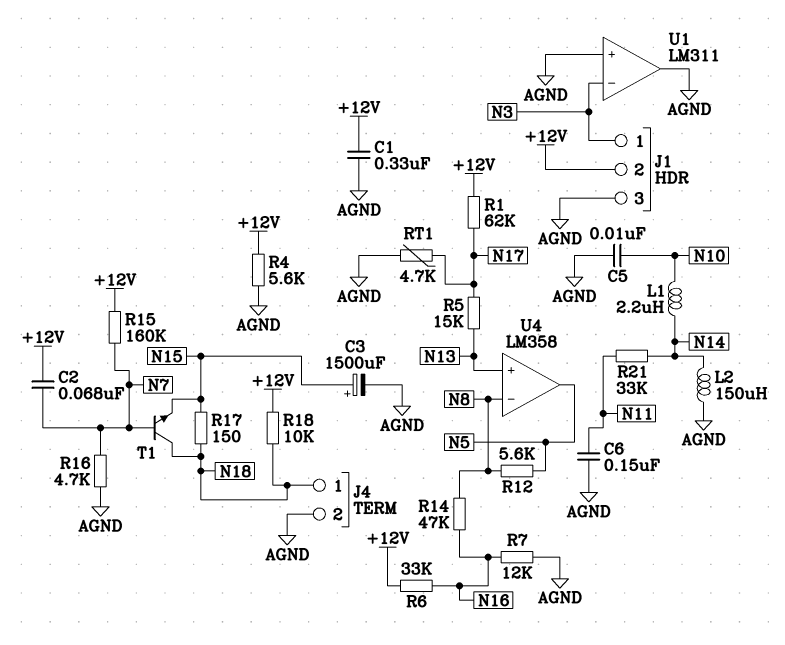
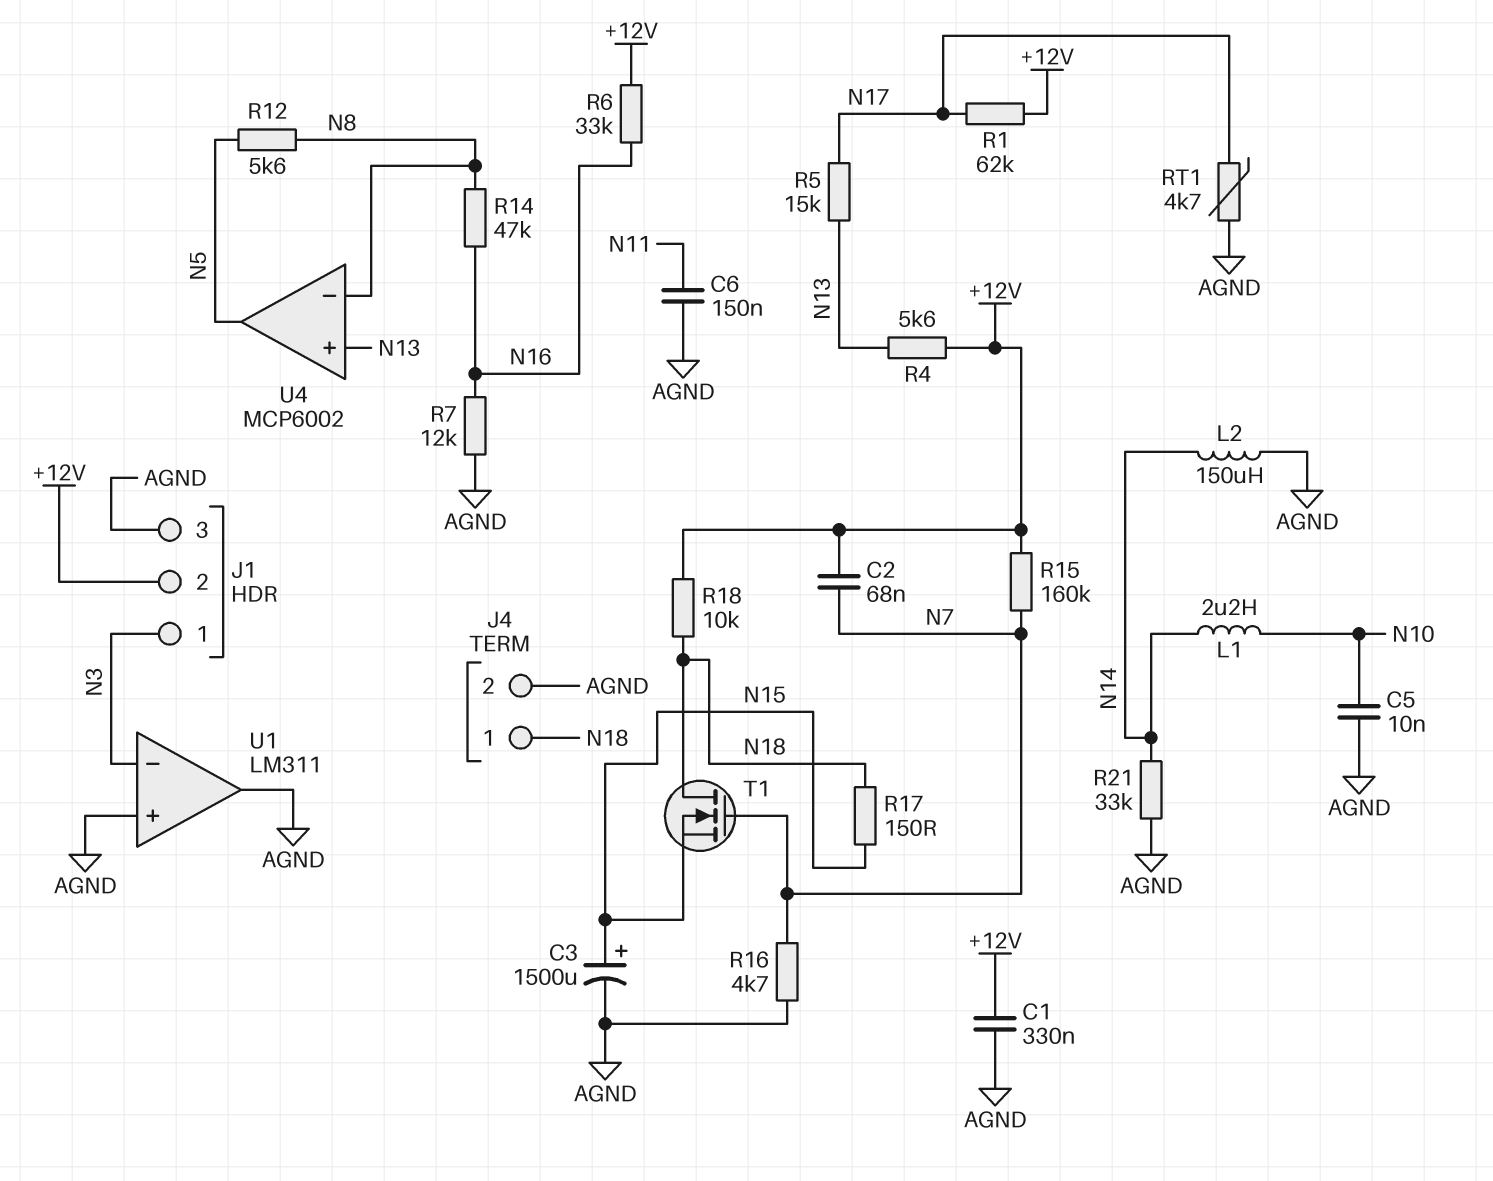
R4: 5.6k (+12V, AGND) -> 5.6k (+12V, N13)
R21: 33k (N11, N14) -> 33k (AGND, N14)
T1: NPN (B N7, C N18, E N15) -> NMOS (G N7, D N18, S N15)
U4: LM358 -> MCP6002

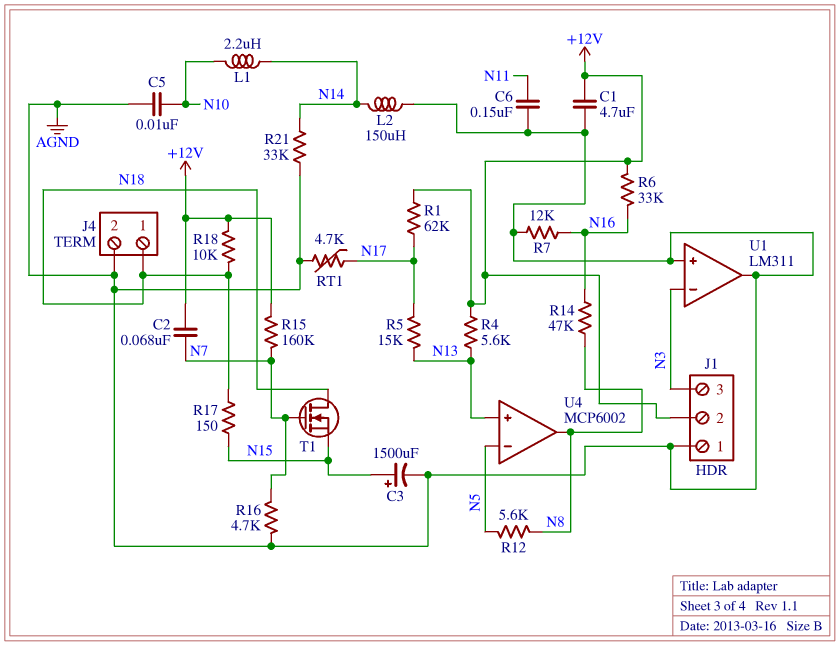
C1: 330nF (+12V, AGND) -> 4.7uF (+12V, AGND)
J1 pin 1: N3 -> AGND
J1 pin 3: AGND -> N3
U4 pin in-: N8 -> N5
U4 pin out: N5 -> N8

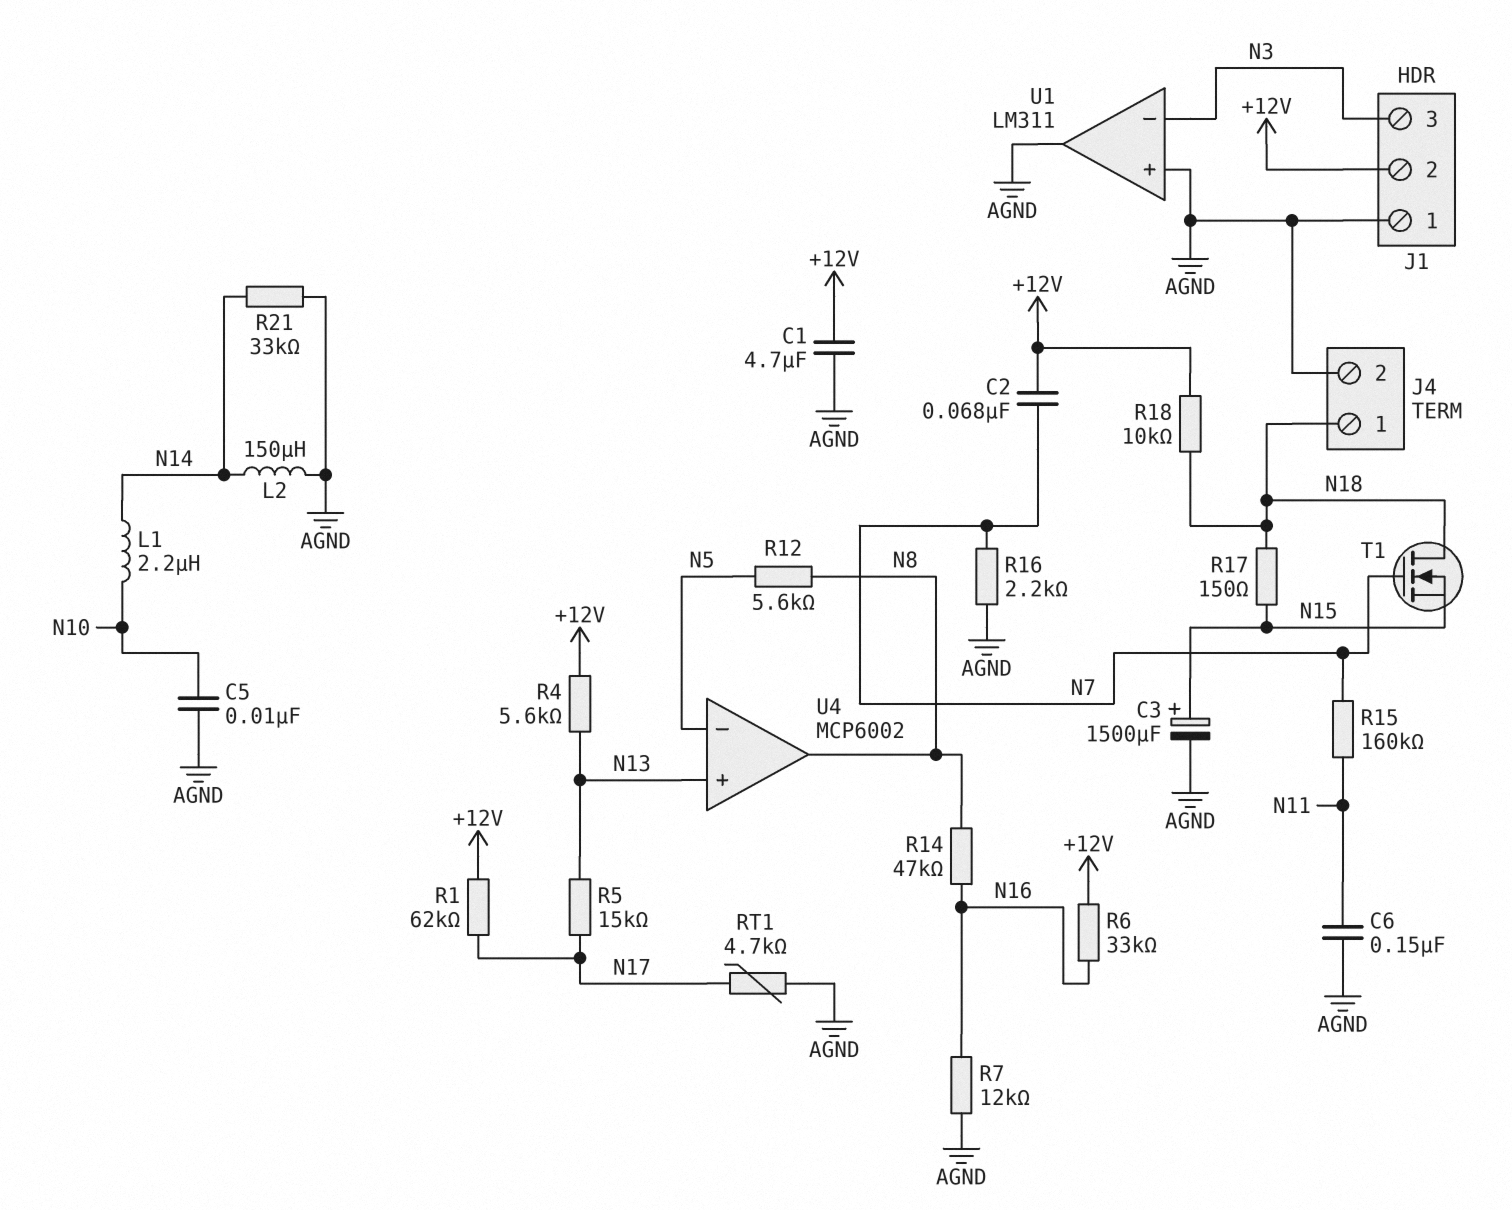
R15: 160k (+12V, N7) -> 160k (N7, N11)
R16: 4.7k (AGND, N7) -> 2.2k (AGND, N7)

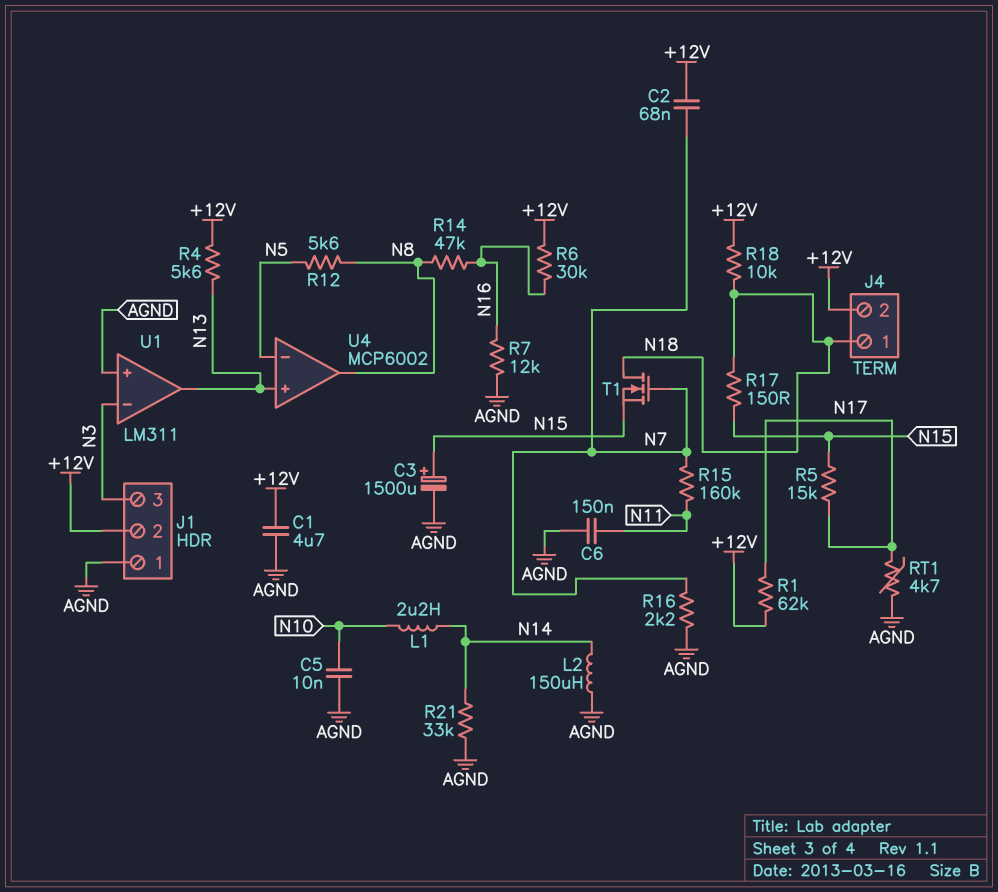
J4 pin 2: AGND -> +12V
R5: 15k (N13, N17) -> 15k (N15, N17)
R6: 33k (+12V, N16) -> 30k (+12V, N16)
U1 pin out: AGND -> N13

